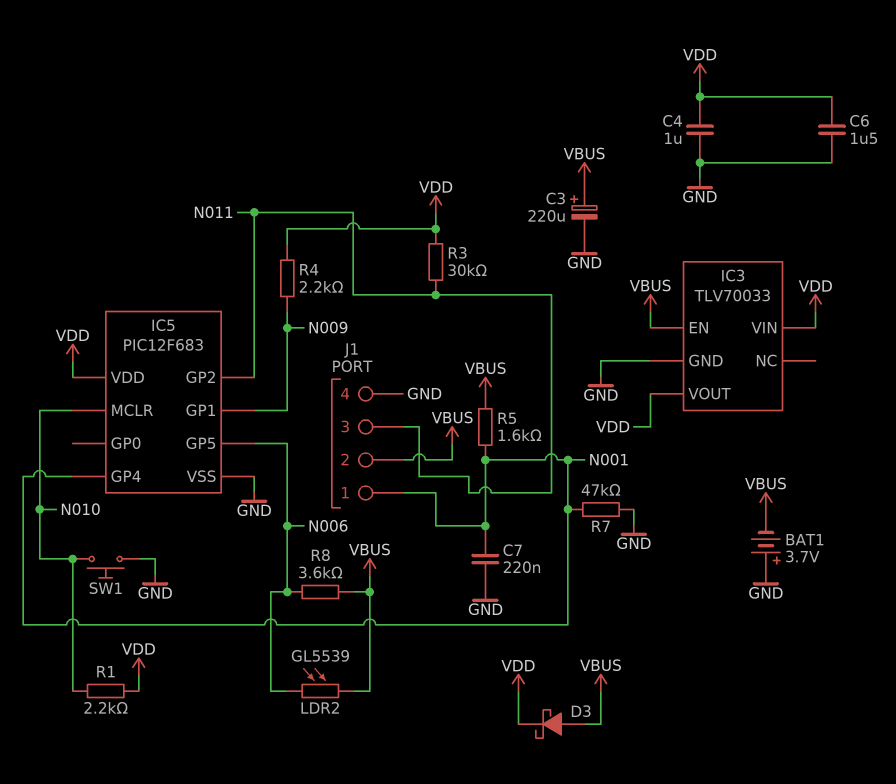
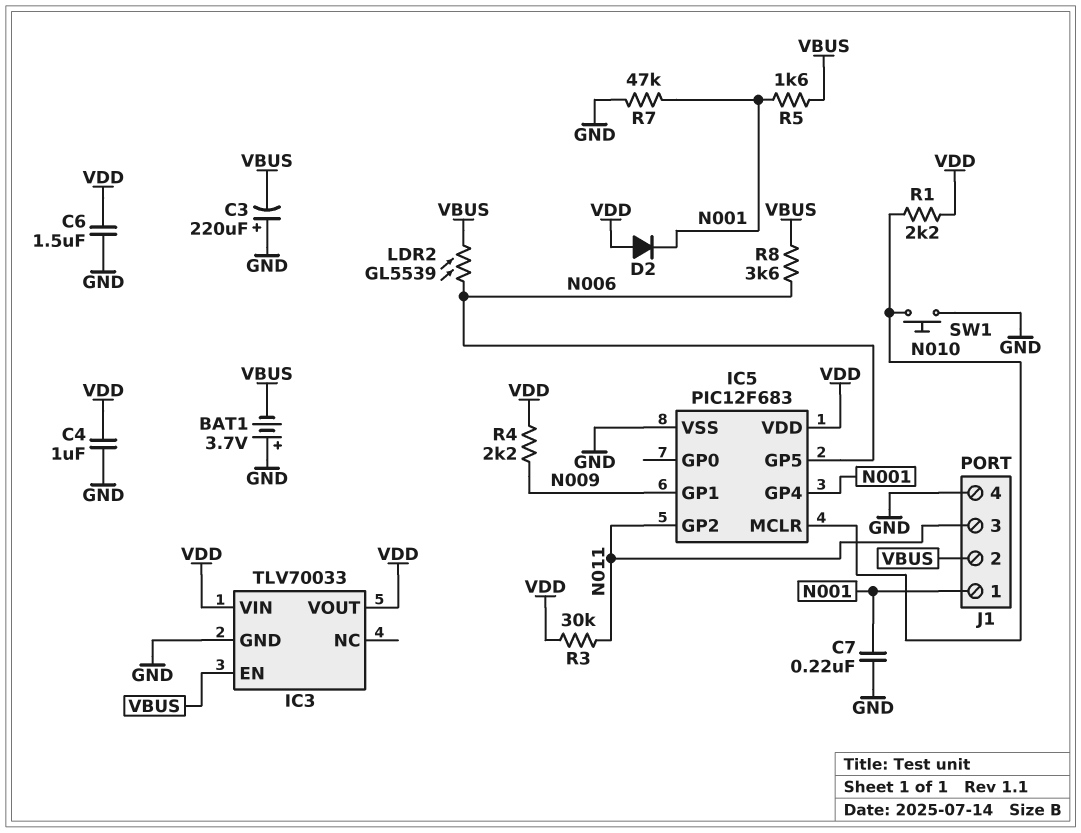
C3: 220uF (plus VBUS, minus GND) -> 220uF (plus GND, minus VBUS)
D2: none -> diode (A VDD, K N001)
D3: schottky (A VBUS, K VDD) -> none

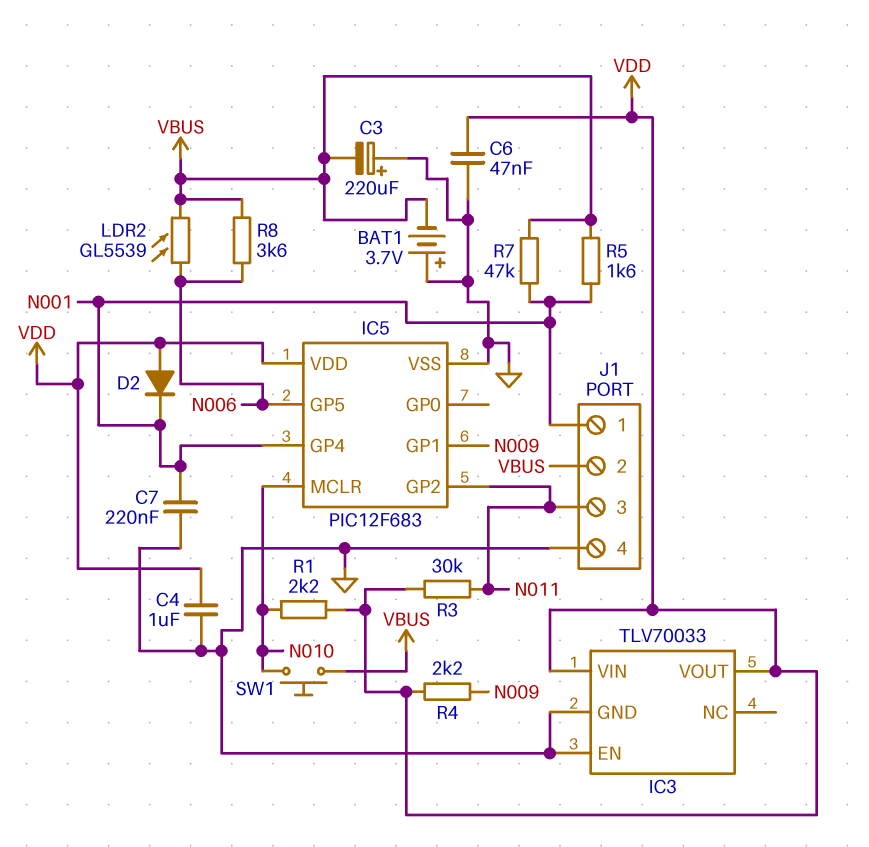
C6: 1.5uF (GND, VDD) -> 47nF (GND, VDD)
IC3 pin EN: VBUS -> GND
R7: 47k (GND, N001) -> 47k (N001, VBUS)
SW1: button (GND, N010) -> button (N010, VBUS)

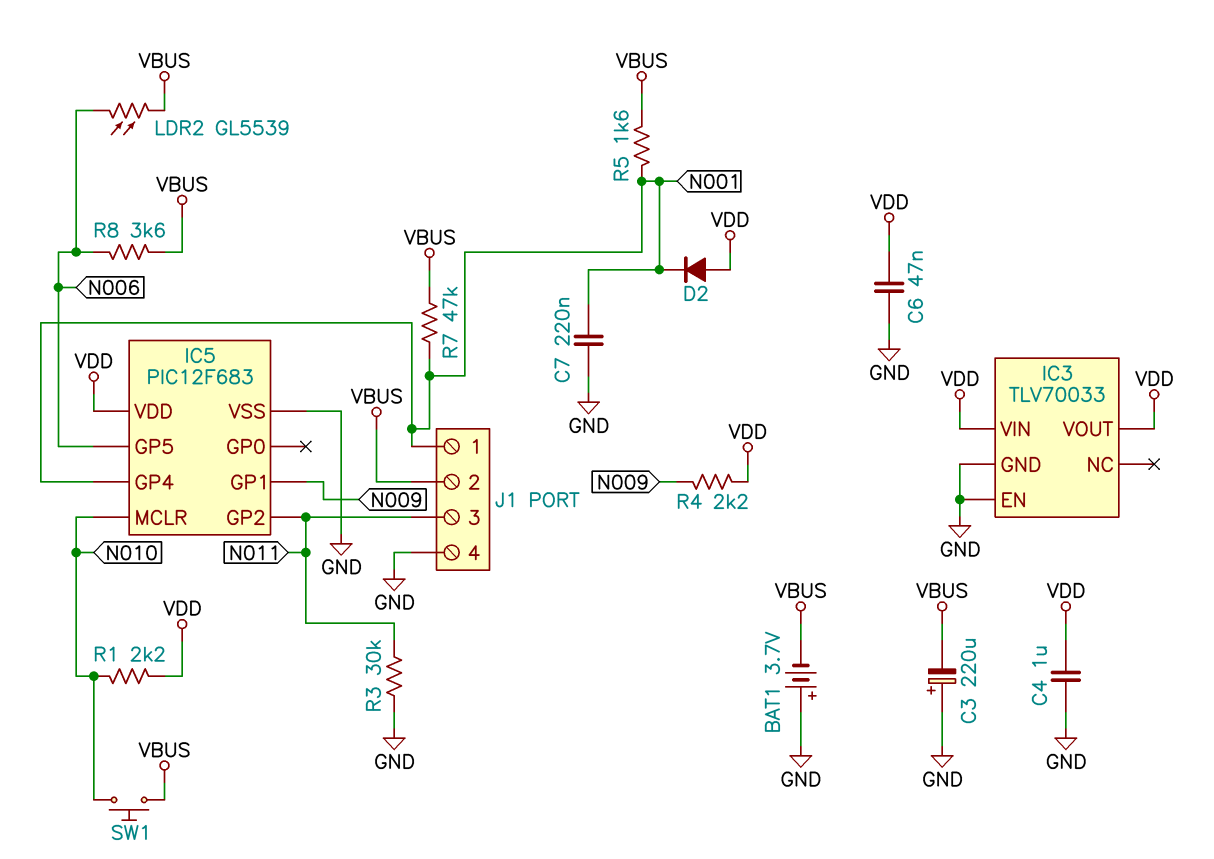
R3: 30k (N011, VDD) -> 30k (GND, N011)

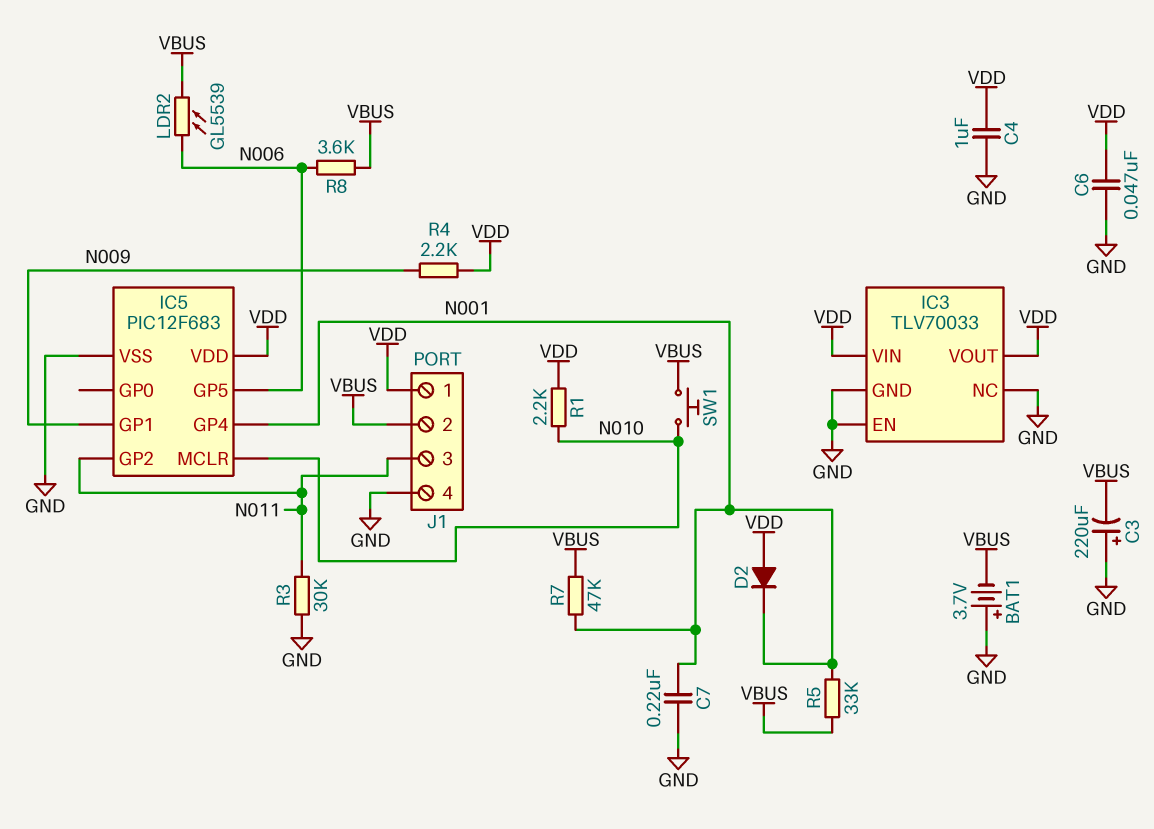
IC3 pin NC: none -> GND
J1 pin 1: N001 -> VDD
R5: 1.6k (N001, VBUS) -> 33k (N001, VBUS)

